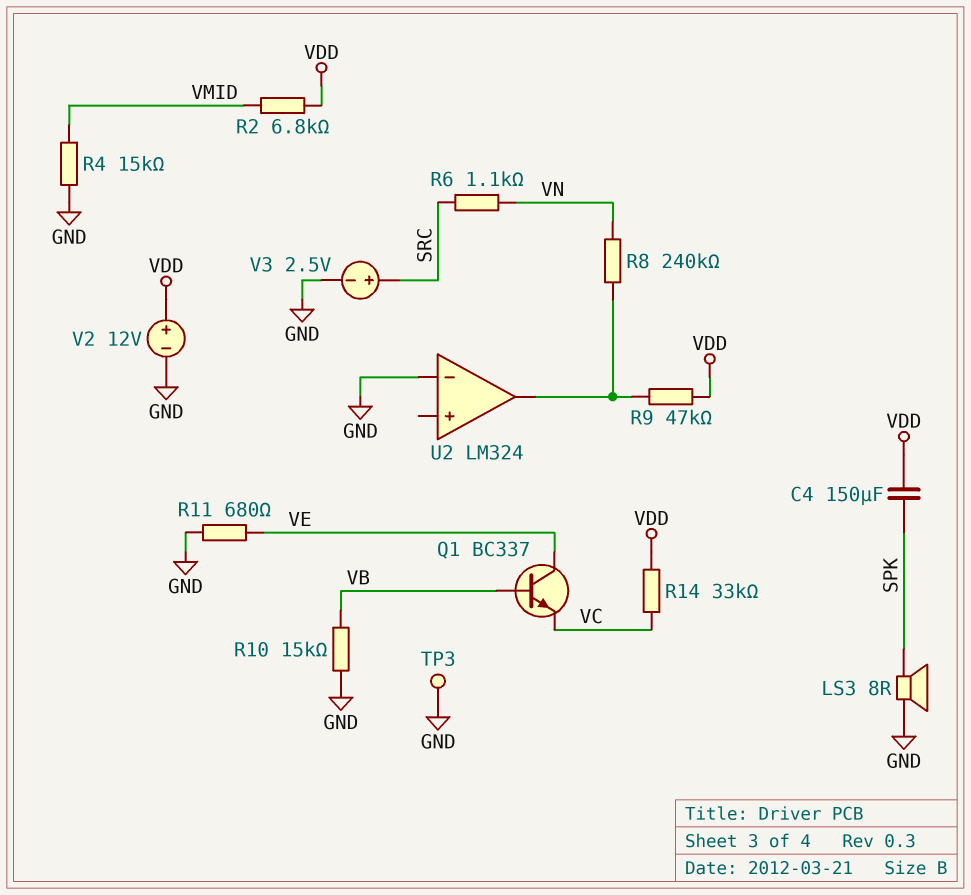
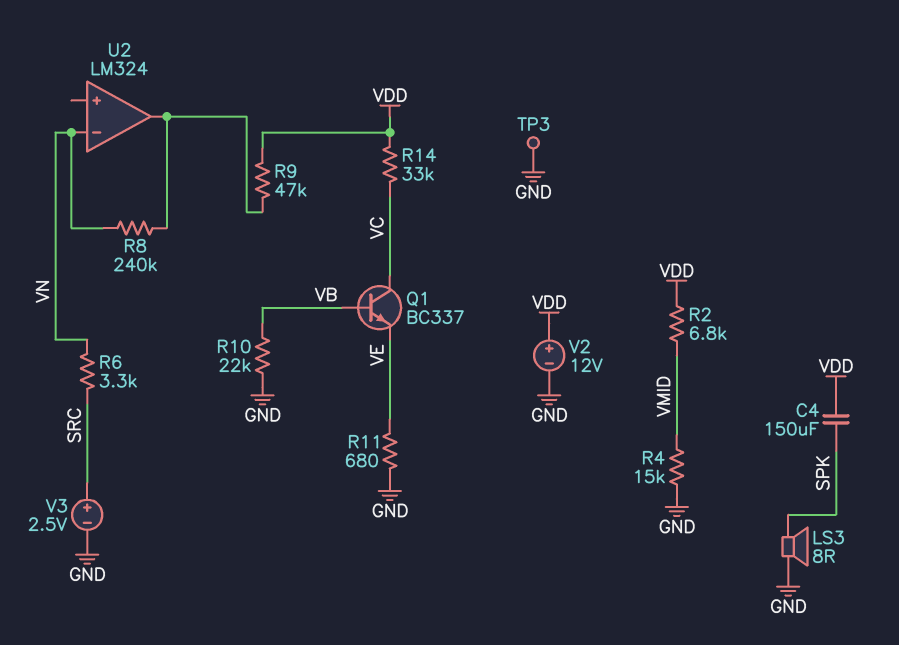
Q1: NPN BC337 (B VB, C VE, E VC) -> NPN BC337 (B VB, C VC, E VE)
R6: 1.1k (SRC, VN) -> 3.3k (SRC, VN)
R10: 15k (GND, VB) -> 22k (GND, VB)
U2 pin in-: GND -> VN

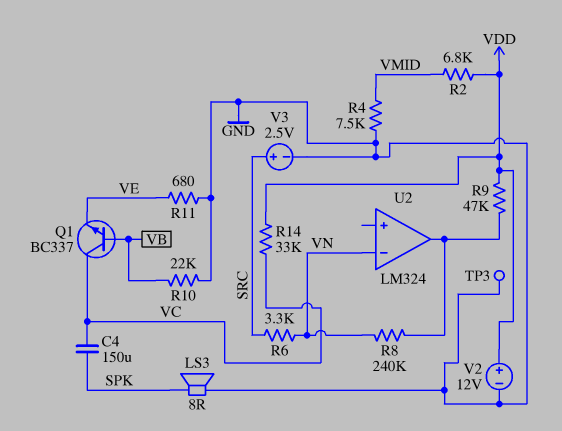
C4: 150uF (SPK, VDD) -> 150uF (SPK, VC)
R4: 15k (GND, VMID) -> 7.5k (GND, VMID)

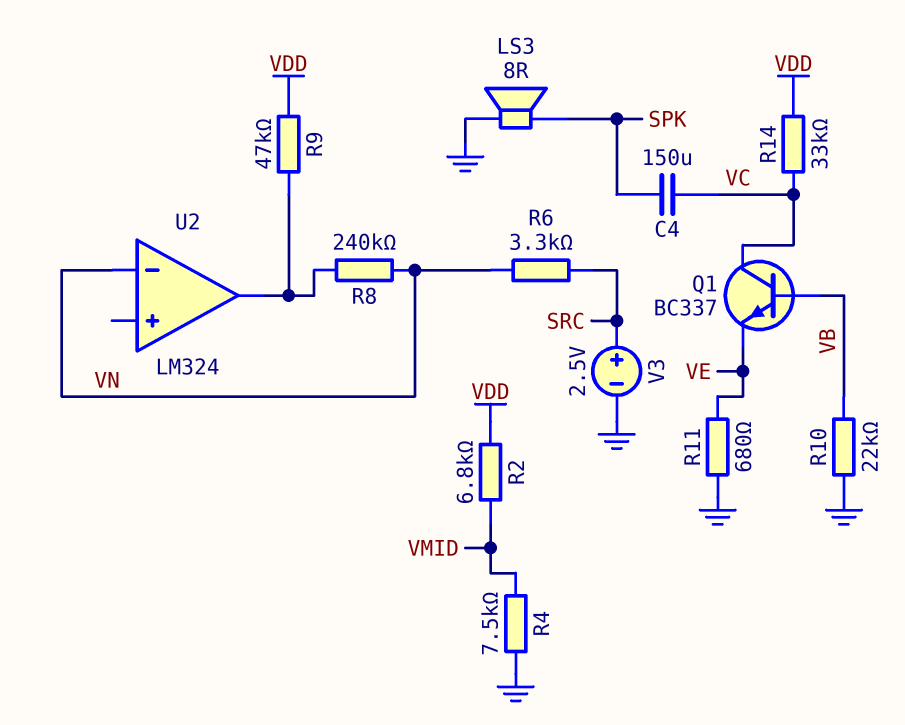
TP3: test point (GND) -> none
V2: 12V (plus VDD, minus GND) -> none

